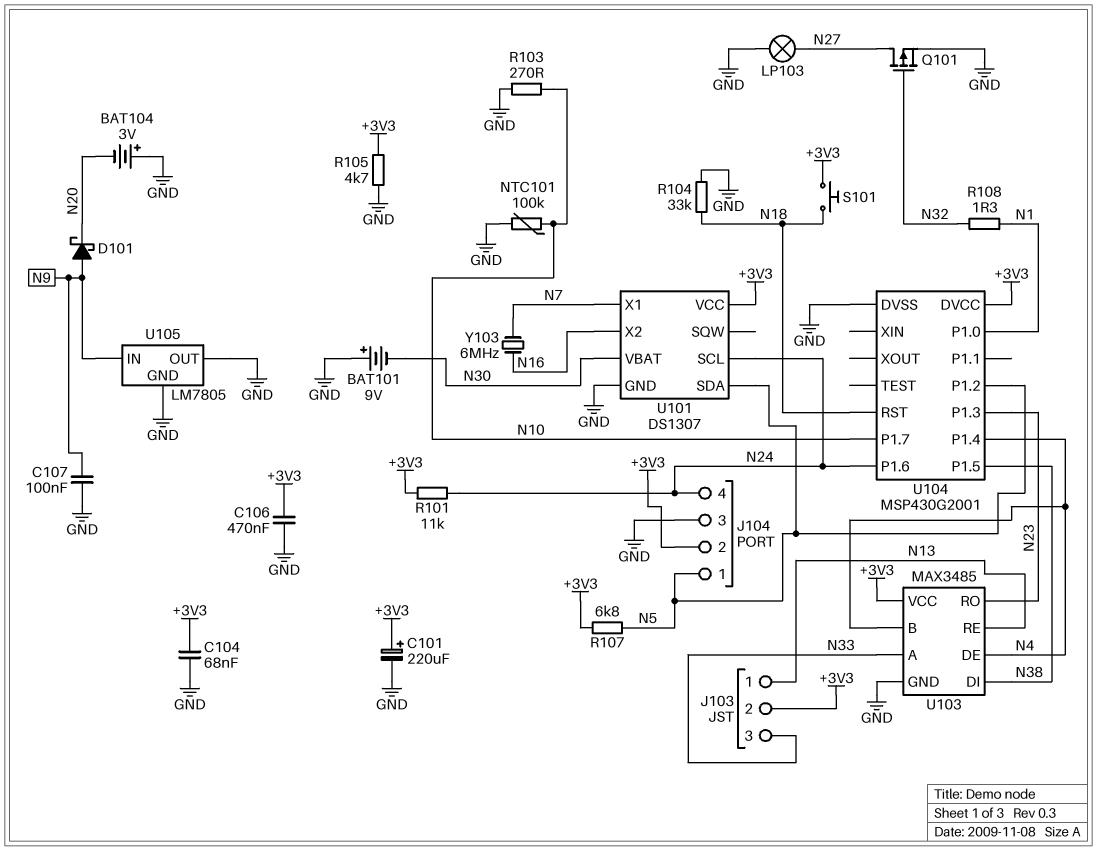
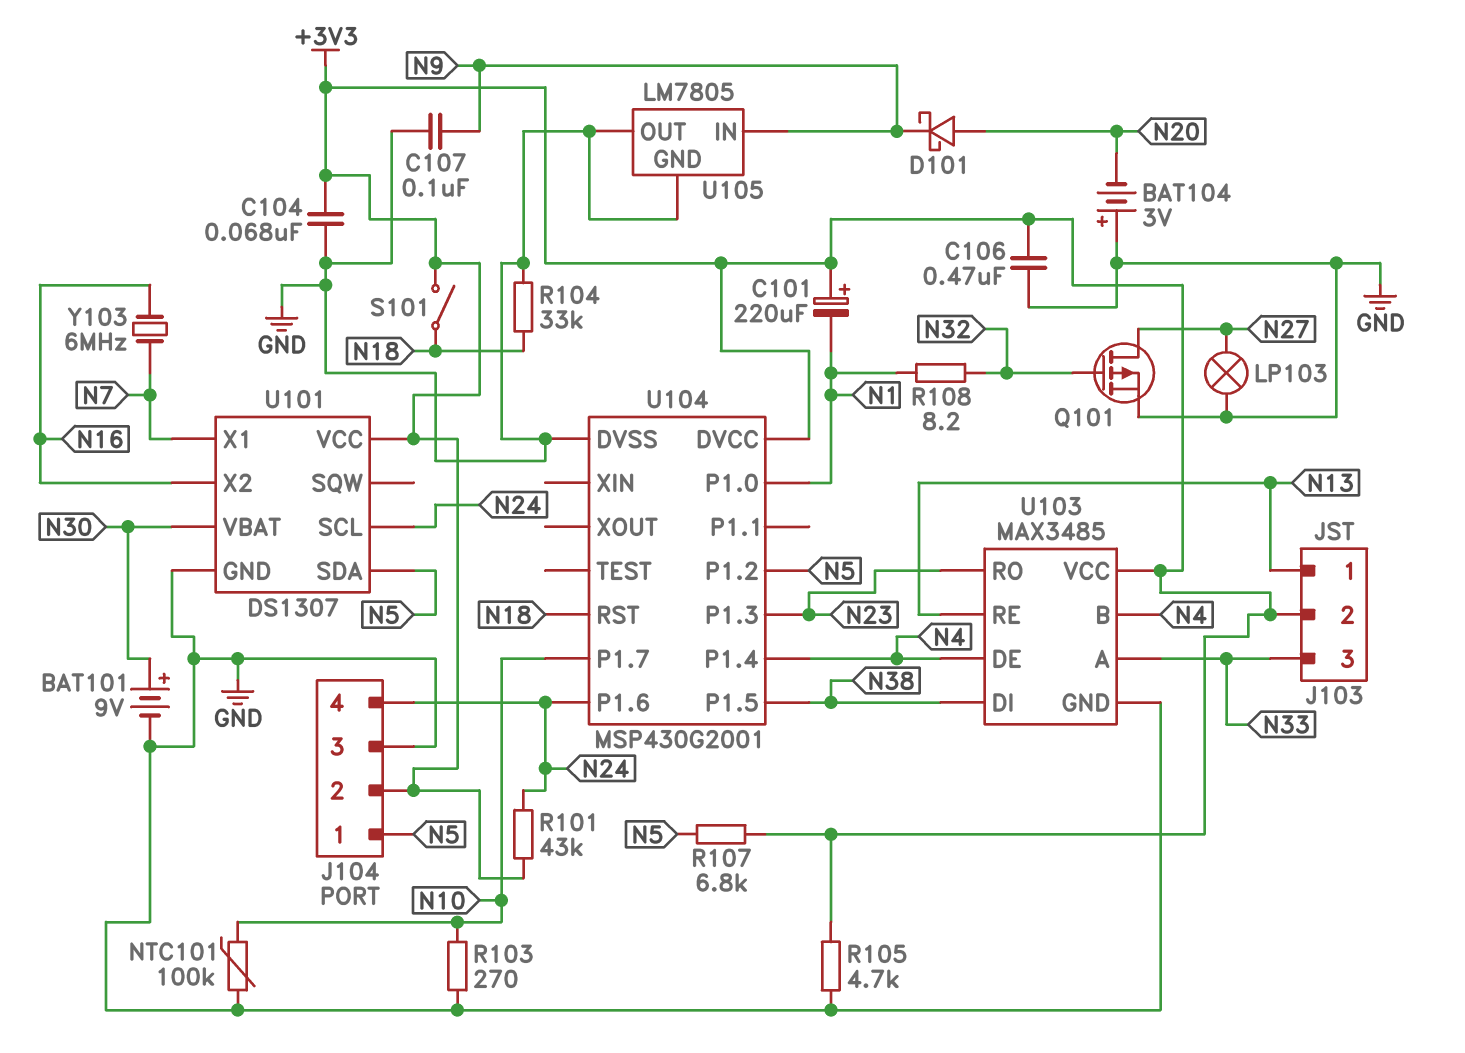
BAT101: 9V (plus GND, minus N30) -> 9V (plus N30, minus GND)
C101: 220uF (plus +3V3, minus GND) -> 220uF (plus +3V3, minus N1)
D101: schottky (A N9, K N20) -> schottky (A N20, K N9)
R101: 11k (+3V3, N24) -> 43k (+3V3, N24)
R108: 1.3 (N1, N32) -> 8.2 (N1, N32)
S101: button (+3V3, N18) -> switch (+3V3, N18)

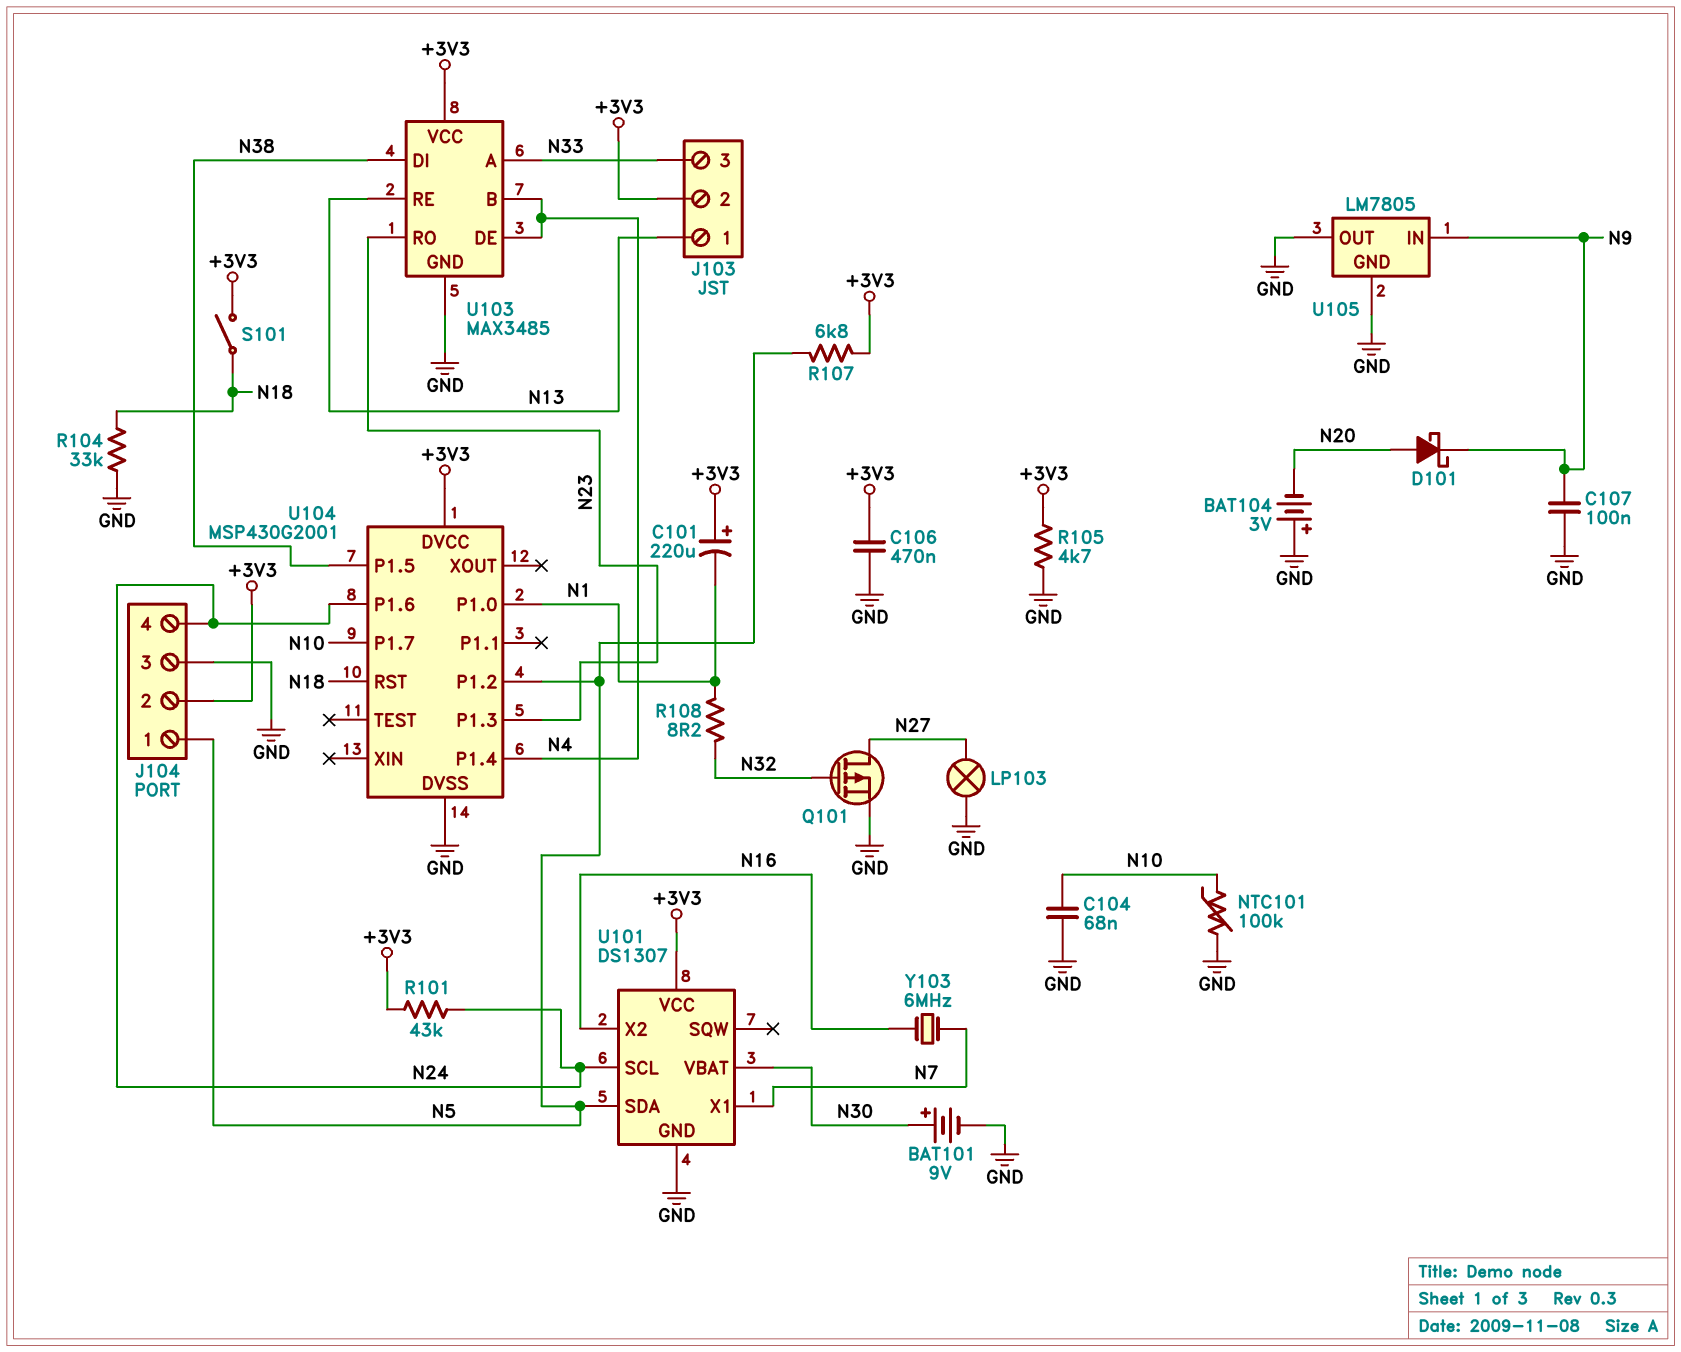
C104: 68nF (+3V3, GND) -> 68nF (GND, N10)
R103: 270 (GND, N10) -> none

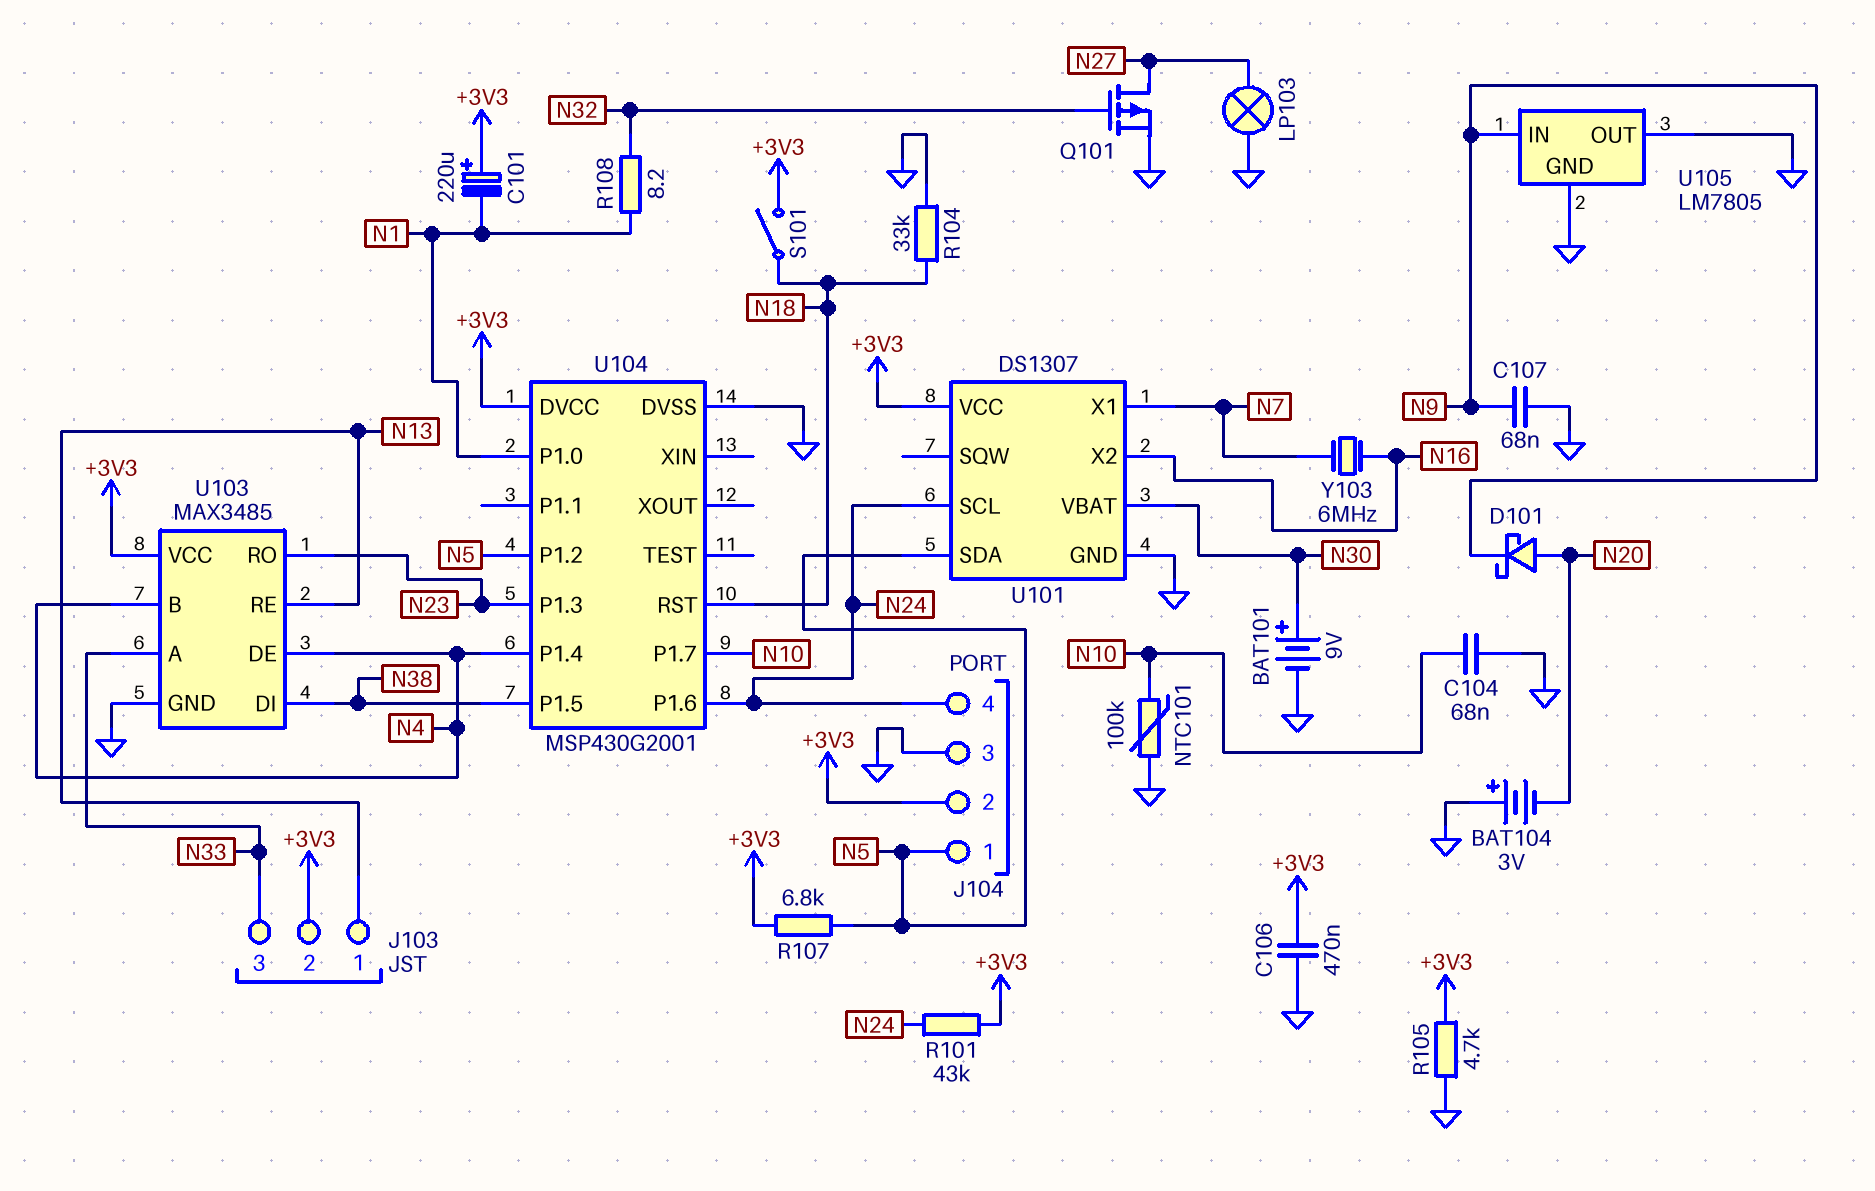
C107: 100nF (GND, N9) -> 68nF (GND, N9)

